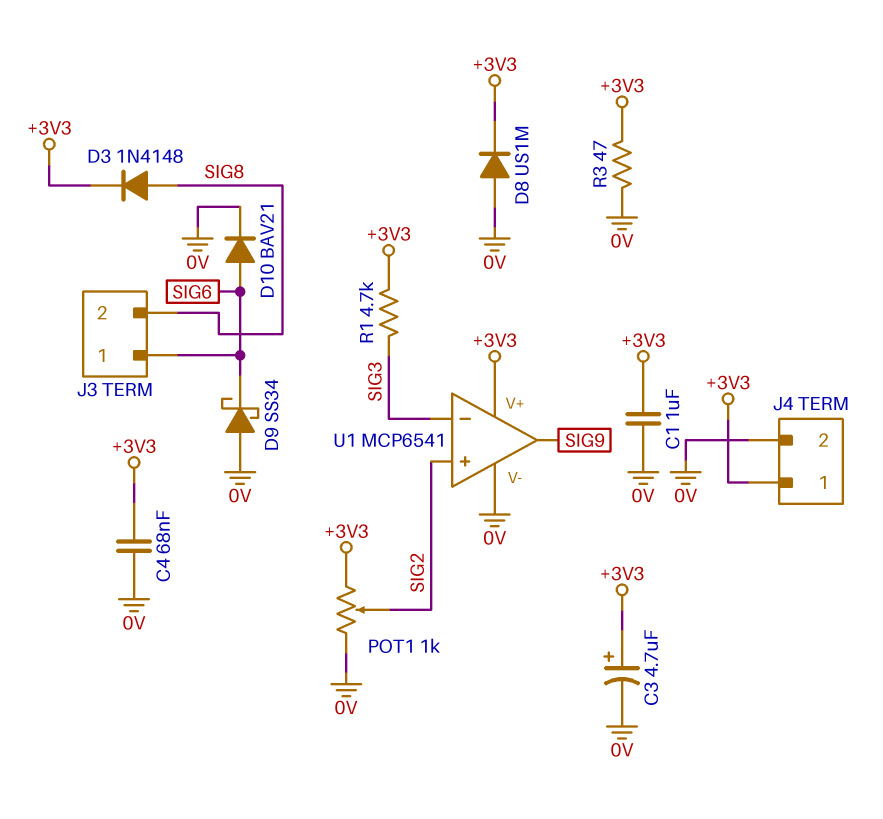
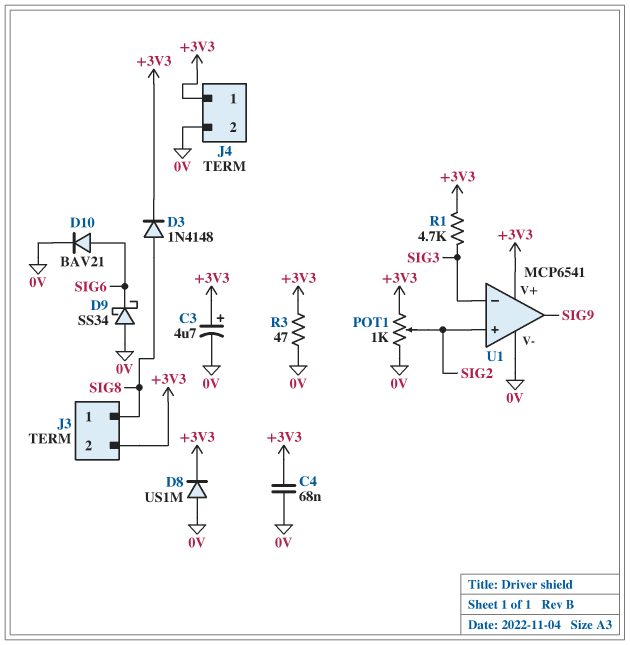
C1: 1uF (+3V3, 0V) -> none
J3 pin 1: SIG6 -> SIG8
J3 pin 2: SIG8 -> +3V3

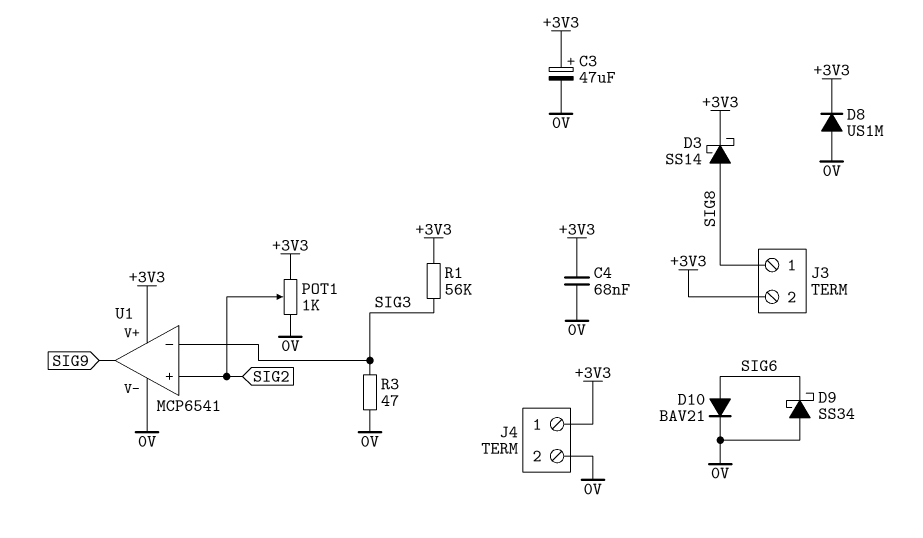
C3: 4.7uF (plus +3V3, minus 0V) -> 47uF (plus +3V3, minus 0V)
D3: diode 1N4148 (A SIG8, K +3V3) -> schottky SS14 (A SIG8, K +3V3)
R1: 4.7k (+3V3, SIG3) -> 56k (+3V3, SIG3)
R3: 47 (+3V3, 0V) -> 47 (0V, SIG3)

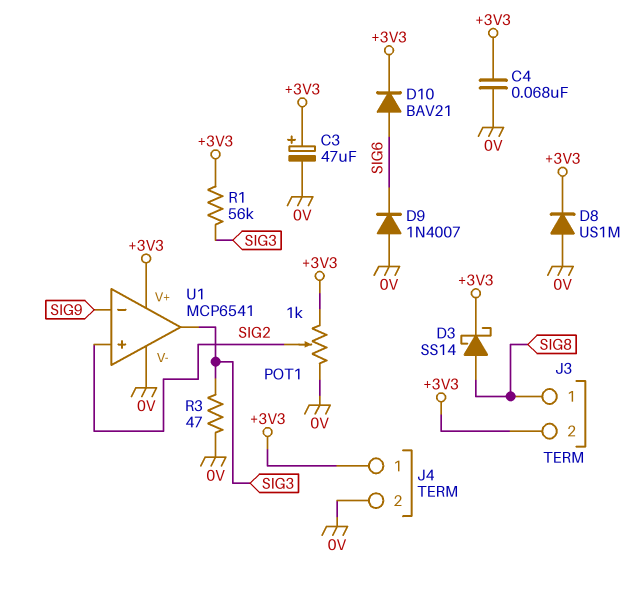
D9: schottky SS34 (A 0V, K SIG6) -> diode 1N4007 (A 0V, K SIG6)
D10: diode BAV21 (A SIG6, K 0V) -> diode BAV21 (A SIG6, K +3V3)
U1 pin in-: SIG3 -> SIG9
U1 pin out: SIG9 -> SIG3

